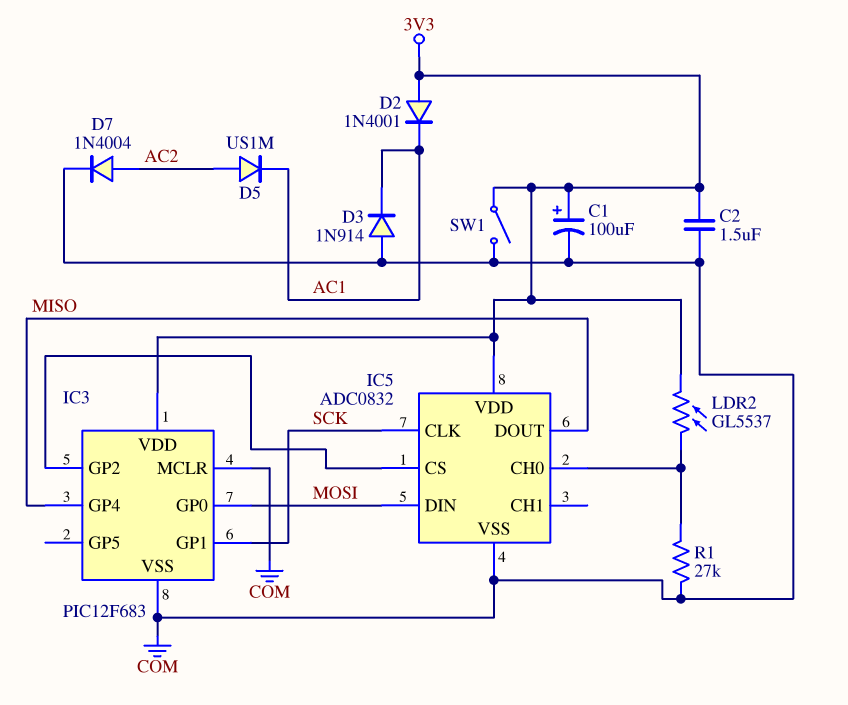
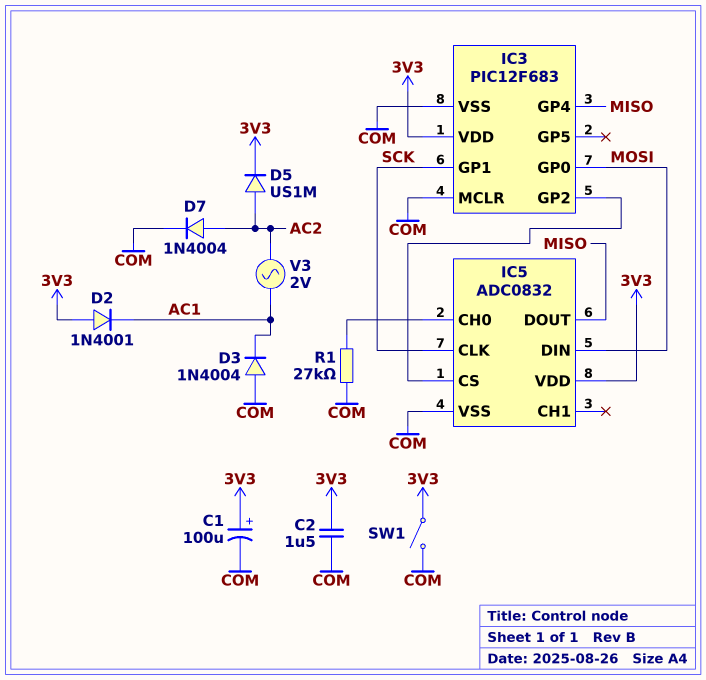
D3: diode 1N914 (A COM, K AC1) -> diode 1N4004 (A COM, K AC1)
D5: diode US1M (A AC2, K AC1) -> diode US1M (A AC2, K 3V3)
LDR2: GL5537 (3V3, IC5/CH0) -> none
V3: none -> AC 2V (AC1, AC2)

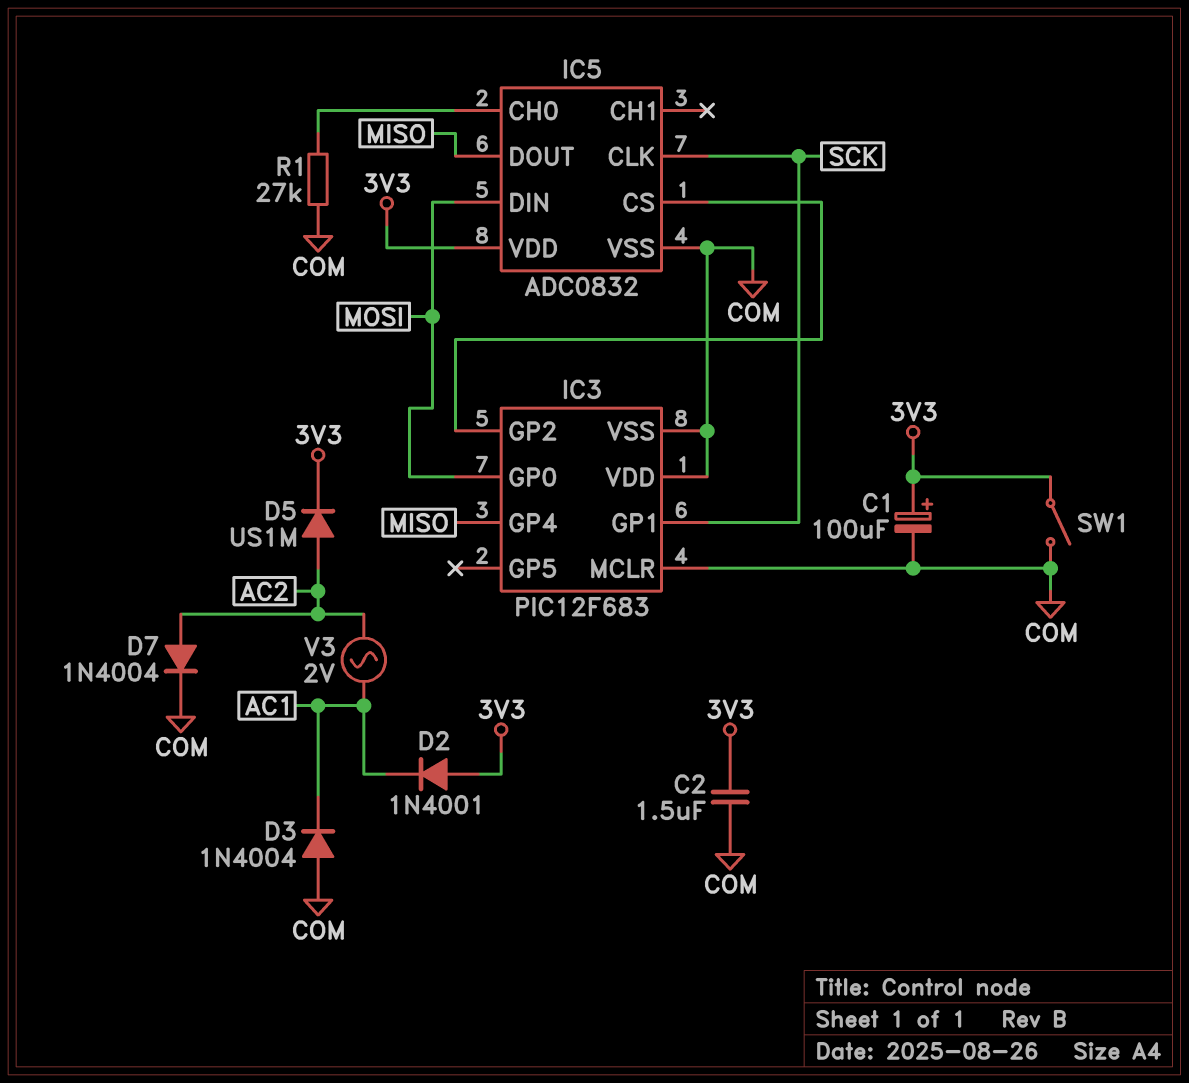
IC3 pin VDD: 3V3 -> COM

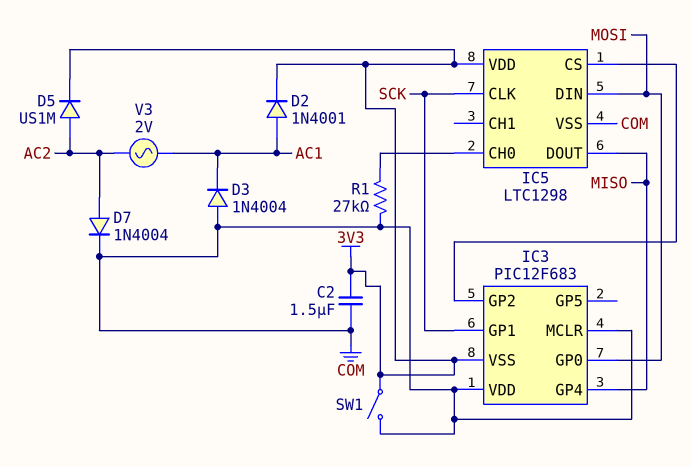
C1: 100uF (plus 3V3, minus COM) -> none
D2: diode 1N4001 (A 3V3, K AC1) -> diode 1N4001 (A AC1, K 3V3)
IC3 pin VSS: COM -> 3V3
IC5: ADC0832 -> LTC1298

